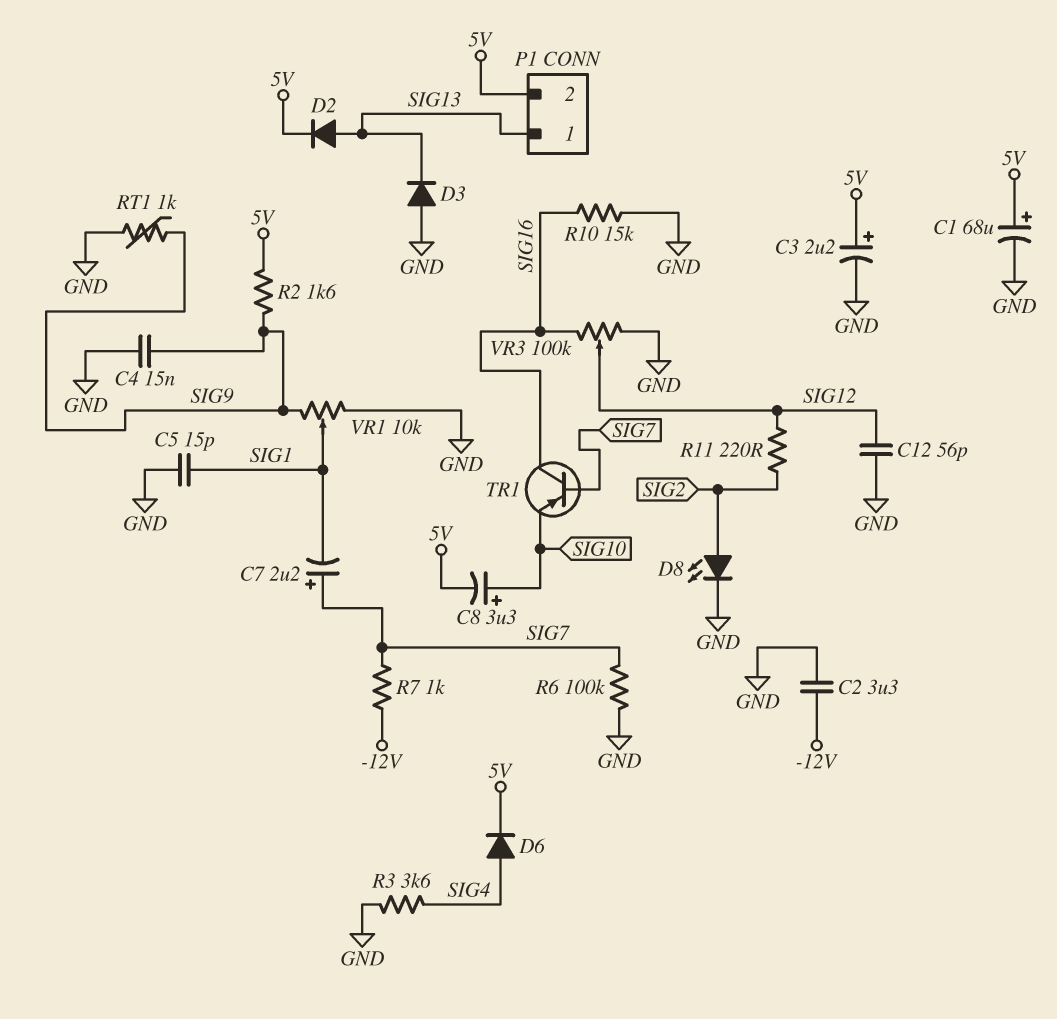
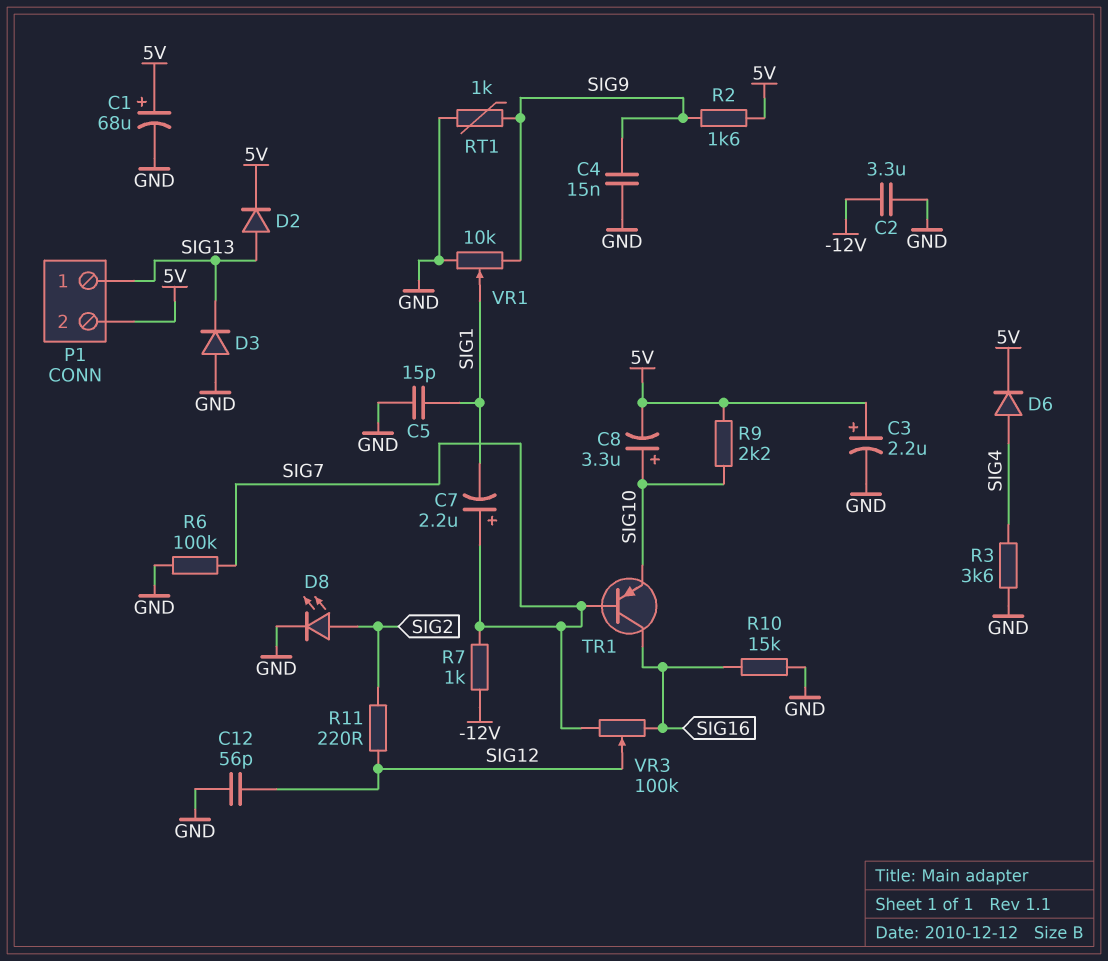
R9: none -> 2.2k (5V, SIG10)
VR3: 100k (GND, SIG16, wiper SIG12) -> 100k (SIG7, SIG16, wiper SIG12)

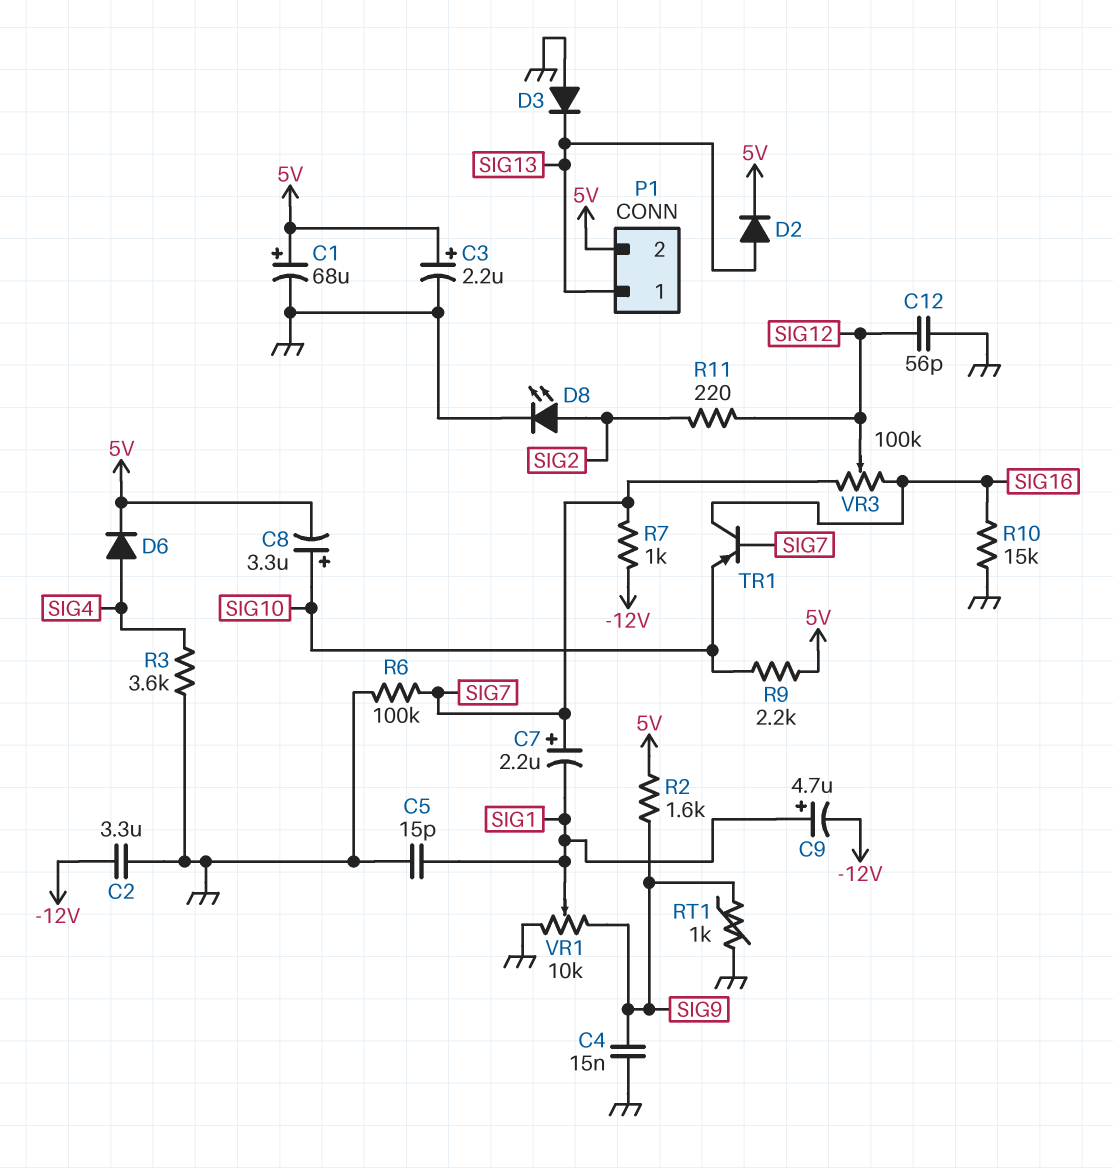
C9: none -> 4.7uF (plus SIG1, minus -12V)

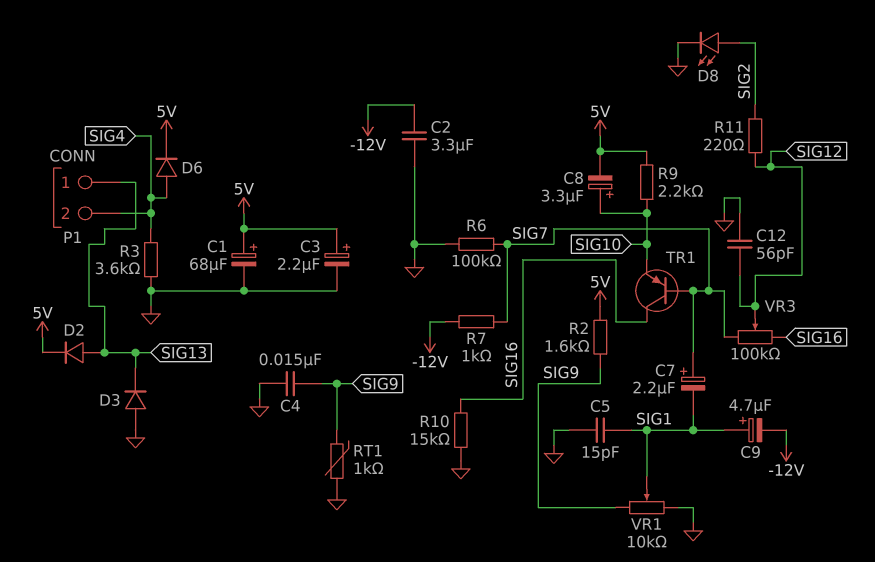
P1 pin 2: 5V -> SIG4

